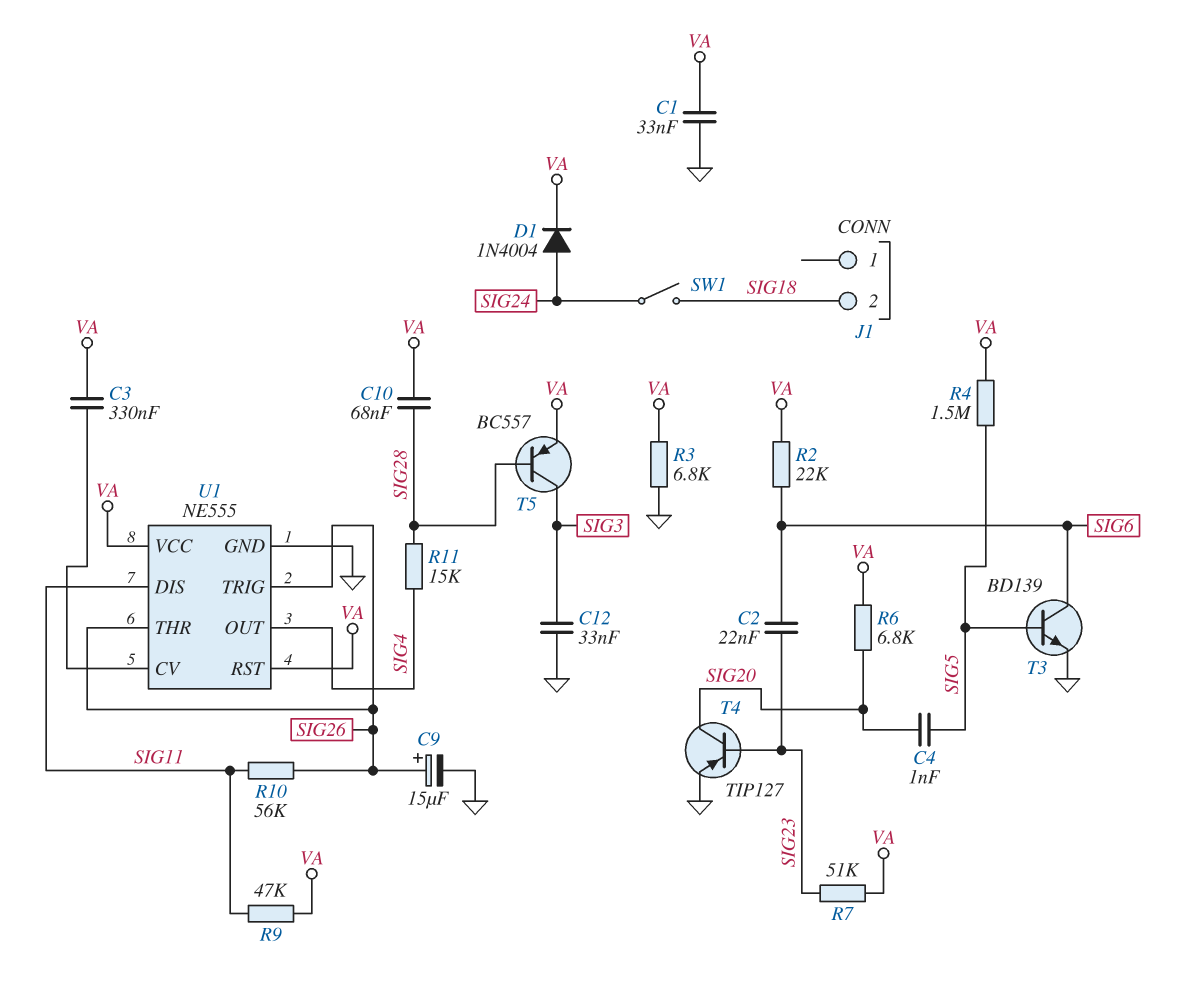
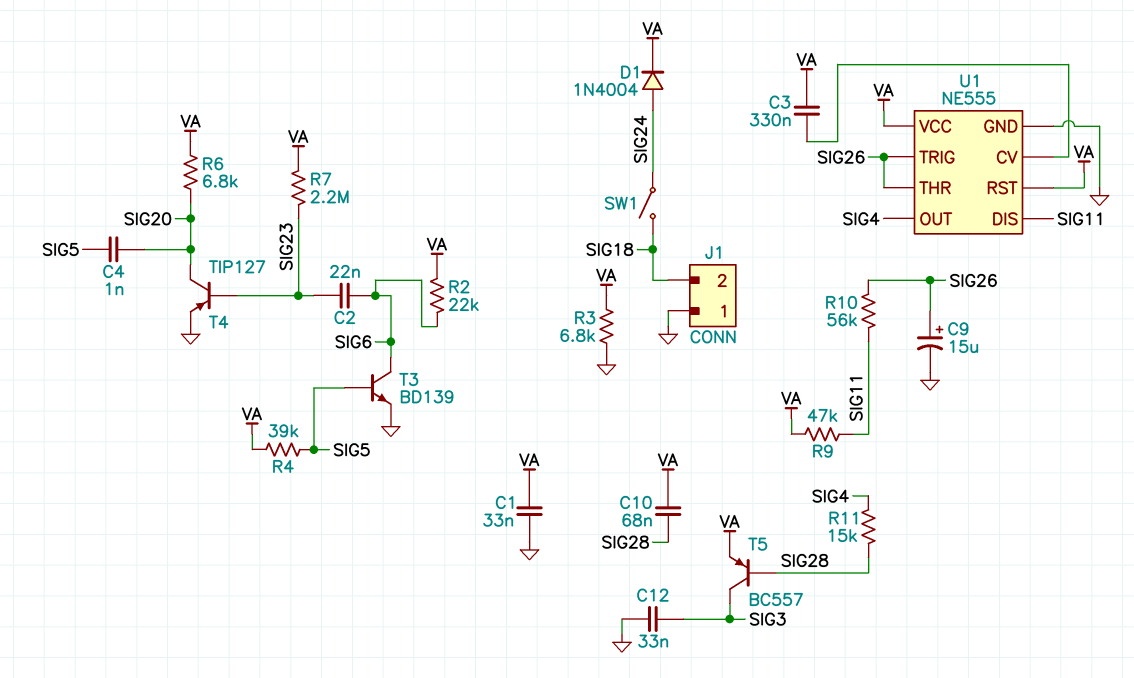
J1 pin 1: none -> GND
R4: 1.5M (SIG5, VA) -> 39k (SIG5, VA)
R7: 51k (SIG23, VA) -> 2.2M (SIG23, VA)

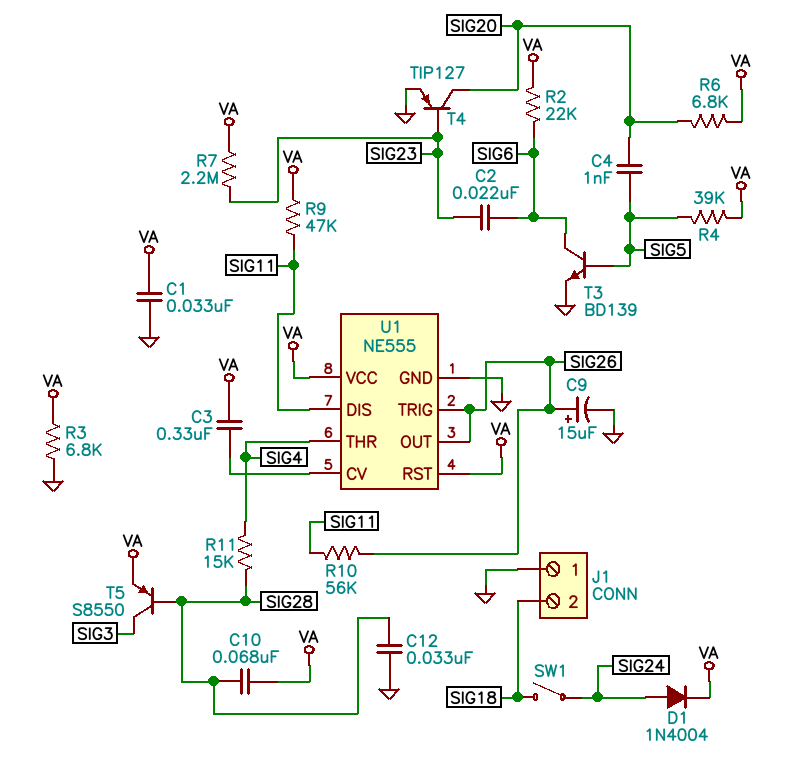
C12: 33nF (GND, SIG3) -> 33nF (GND, SIG28)
T5: PNP BC557 (B SIG28, C SIG3, E VA) -> PNP S8550 (B SIG28, C SIG3, E VA)
U1 pin OUT: SIG4 -> SIG26
U1 pin THR: SIG26 -> SIG4

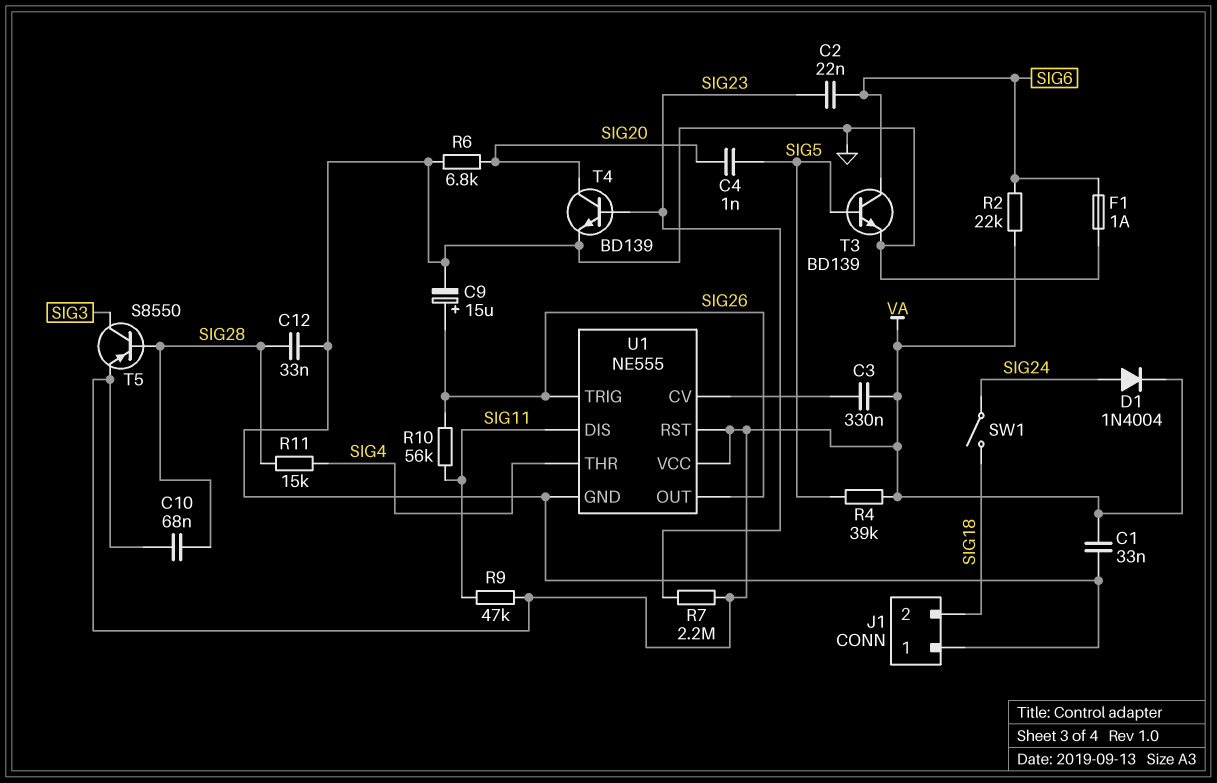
F1: none -> 1A (GND, SIG6)
R3: 6.8k (GND, VA) -> none
R6: 6.8k (SIG20, VA) -> 6.8k (GND, SIG20)
T4: PNP TIP127 (B SIG23, C SIG20, E GND) -> NPN BD139 (B SIG23, C SIG20, E GND)

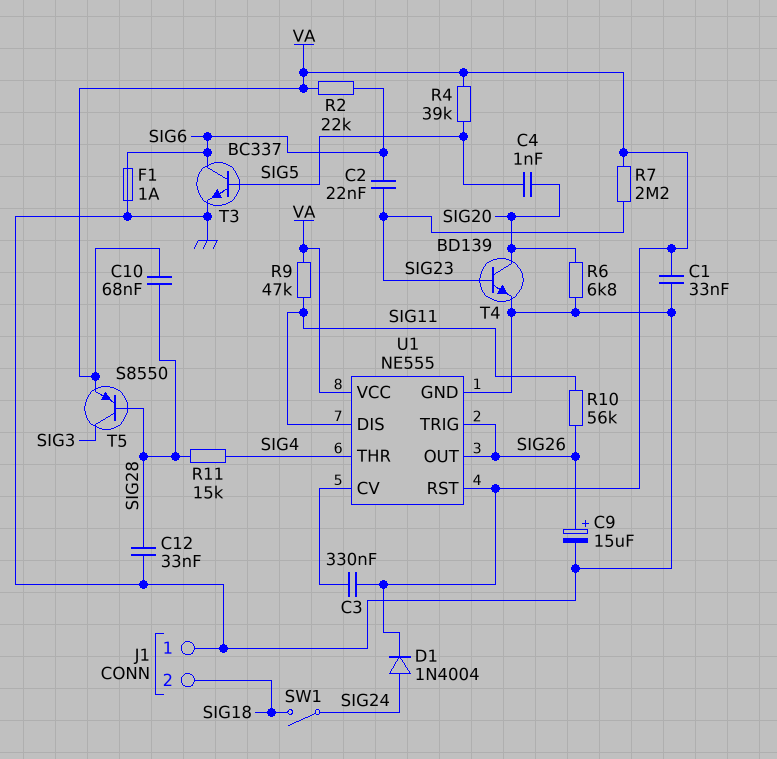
T3: NPN BD139 (B SIG5, C SIG6, E GND) -> NPN BC337 (B SIG5, C SIG6, E GND)

